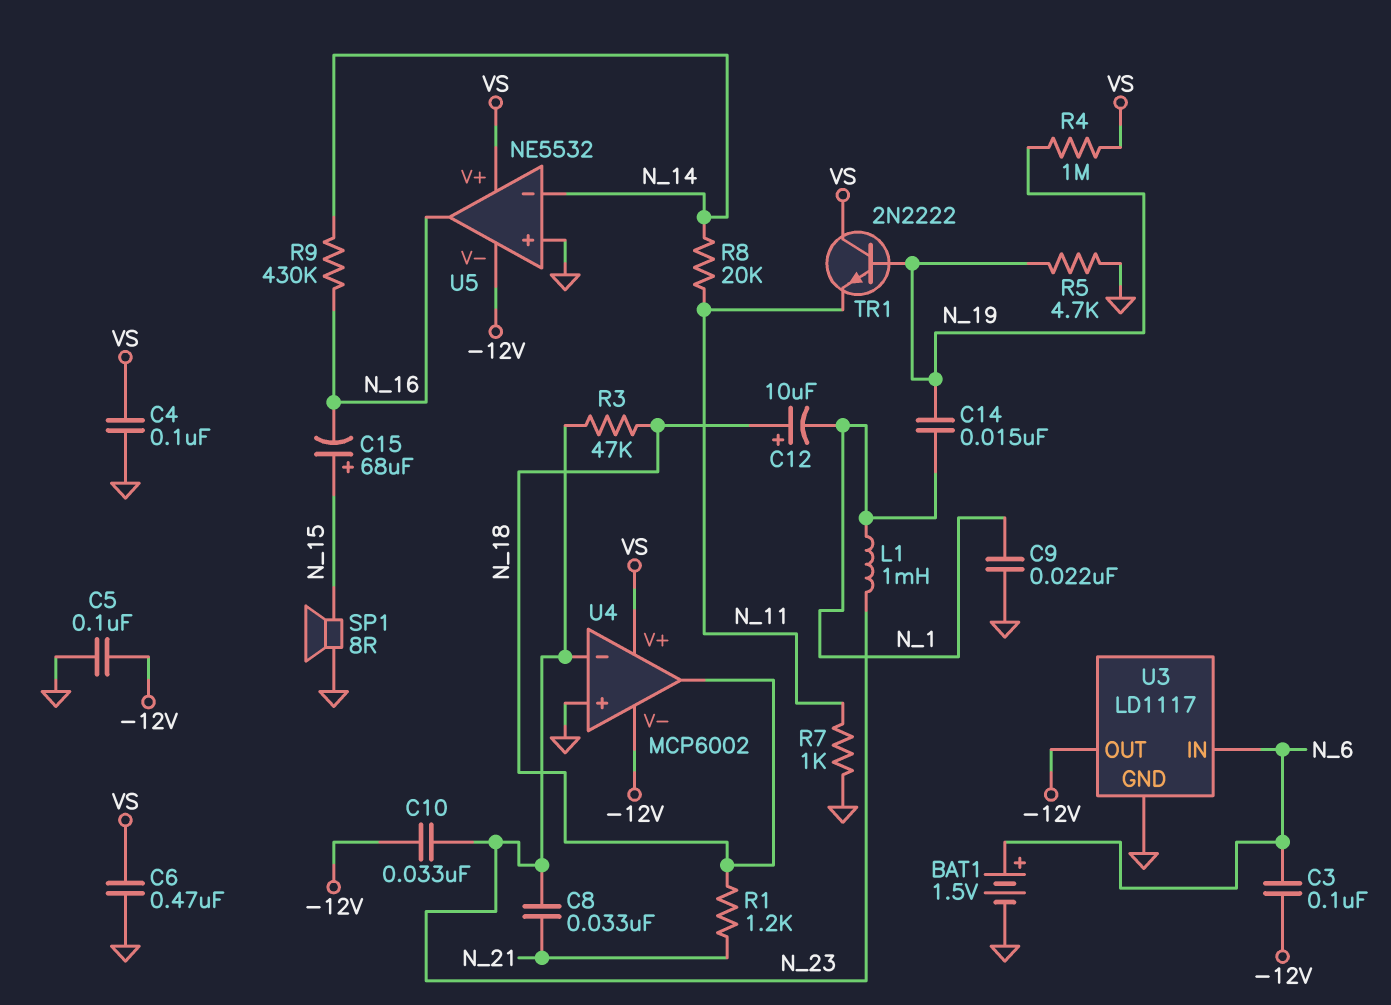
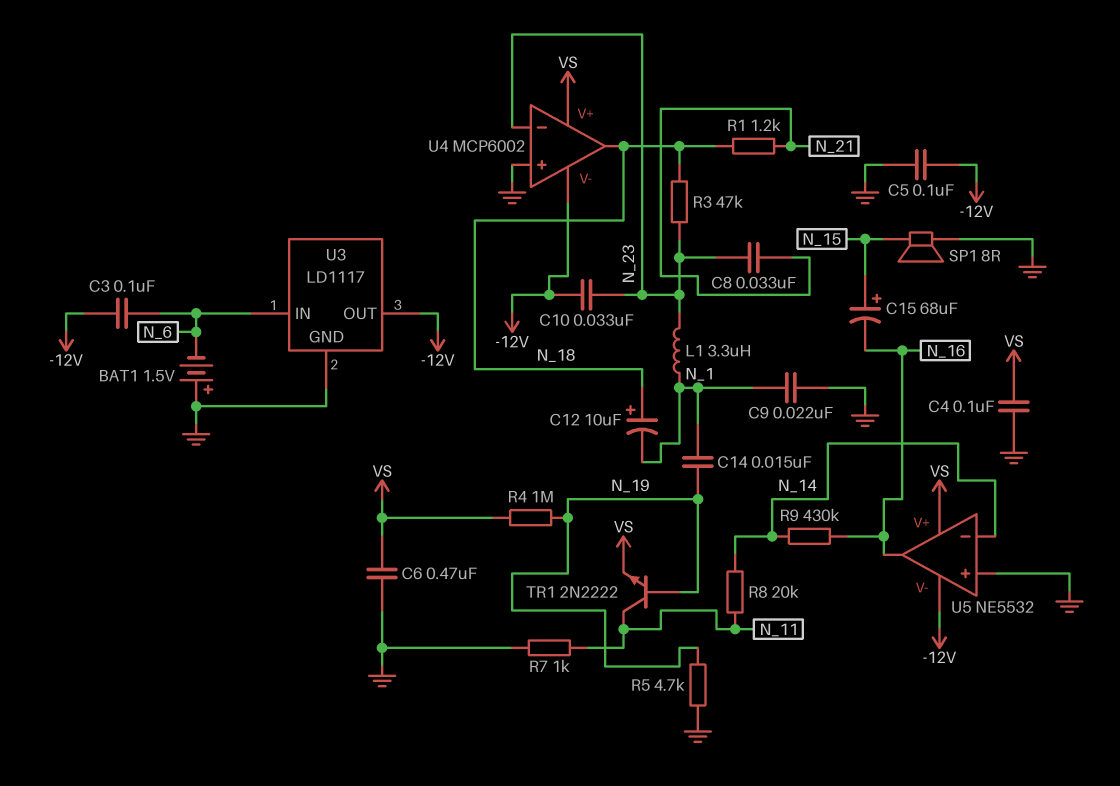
BAT1: 1.5V (plus N_6, minus GND) -> 1.5V (plus GND, minus N_6)
L1: 1mH (N_1, N_23) -> 3.3uH (N_1, N_23)
TR1: NPN 2N2222 (B N_19, C VS, E N_11) -> NPN 2N2222 (B N_19, C N_11, E VS)

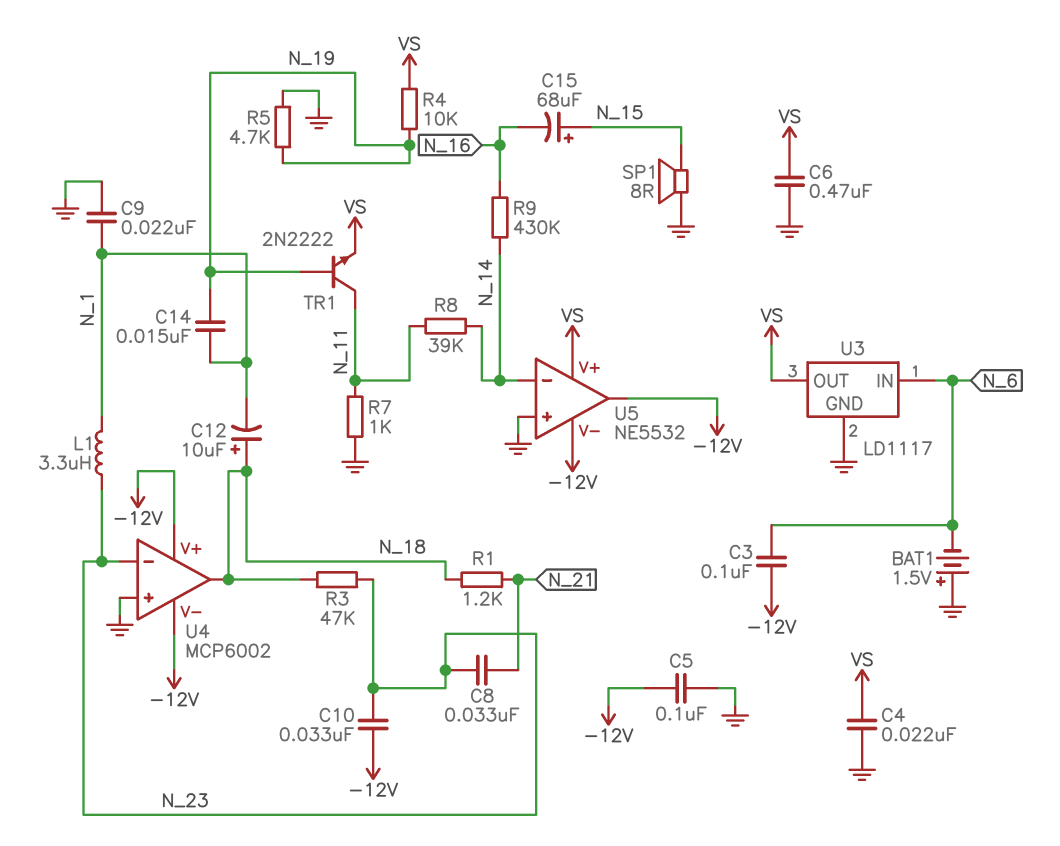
C4: 100nF (GND, VS) -> 22nF (GND, VS)
R4: 1M (N_19, VS) -> 10k (N_19, VS)
R8: 20k (N_11, N_14) -> 39k (N_11, N_14)
U3 pin OUT: -12V -> VS
U4 pin V+: VS -> -12V
U5 pin out: N_16 -> -12V

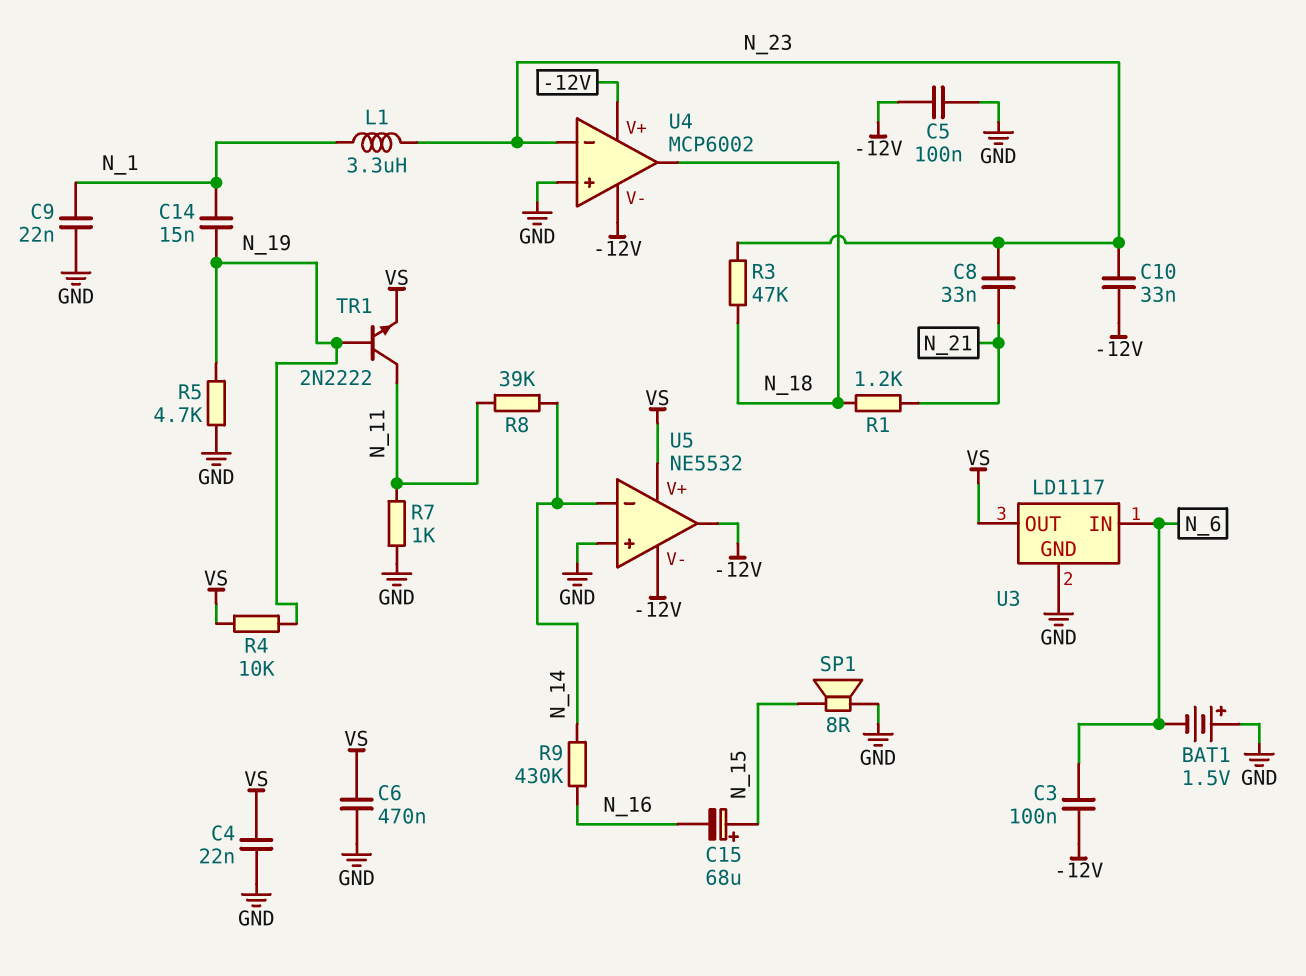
C12: 10uF (plus N_18, minus N_1) -> none

